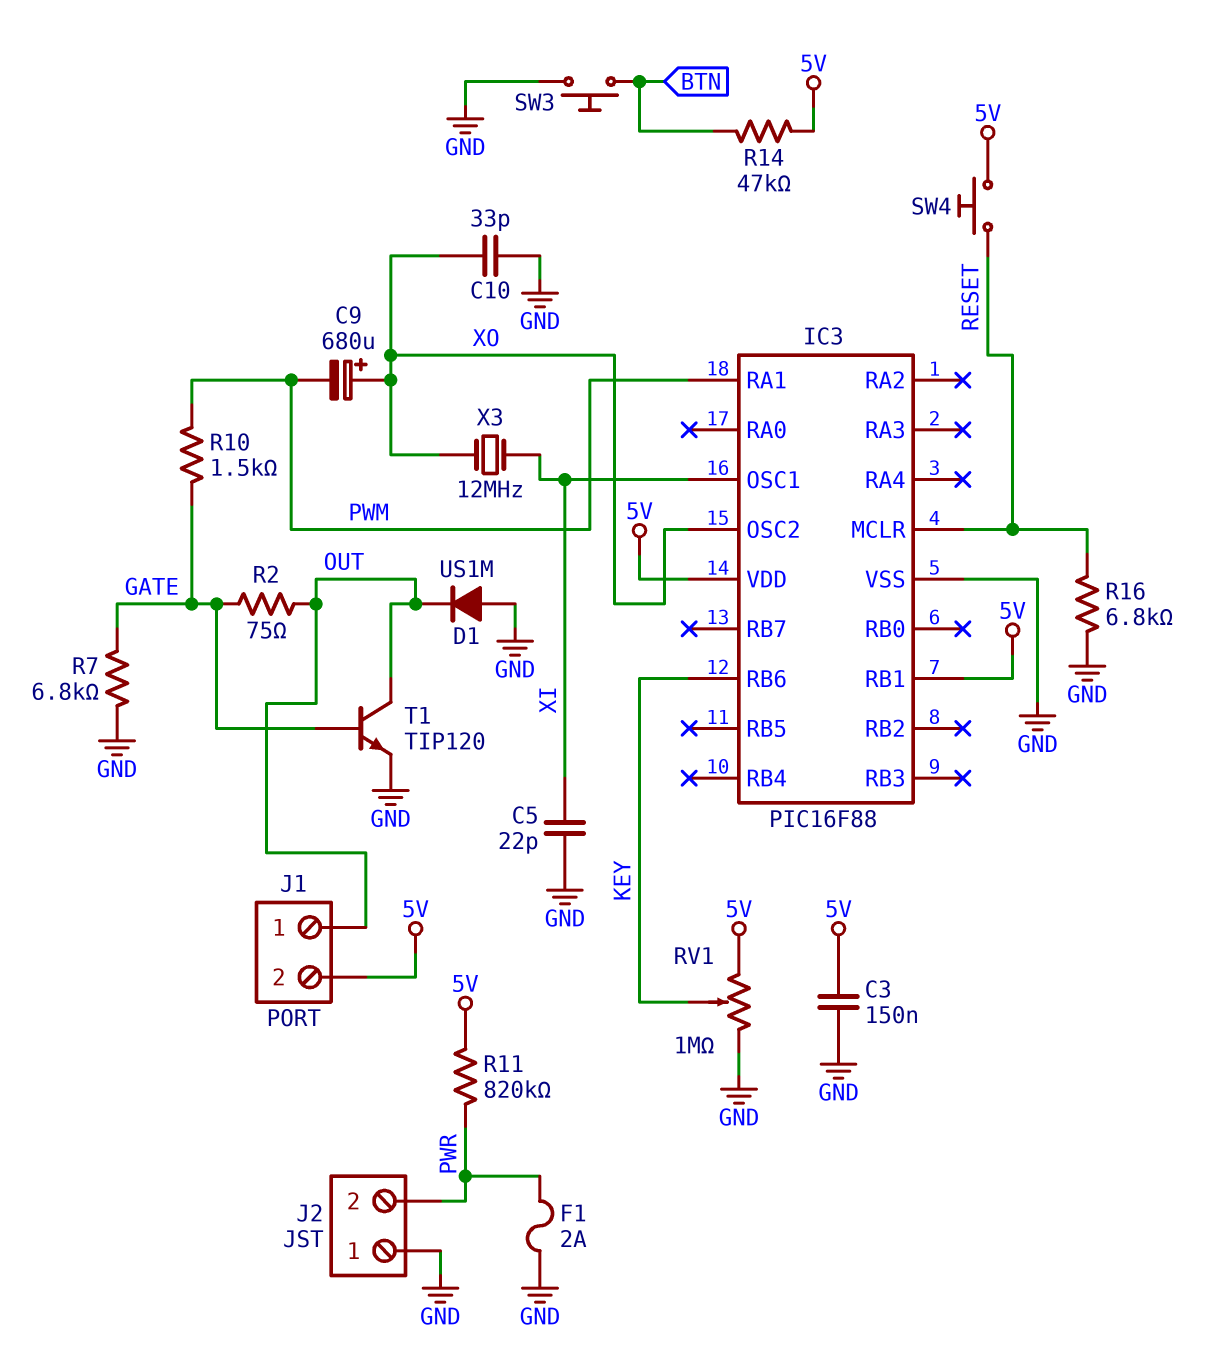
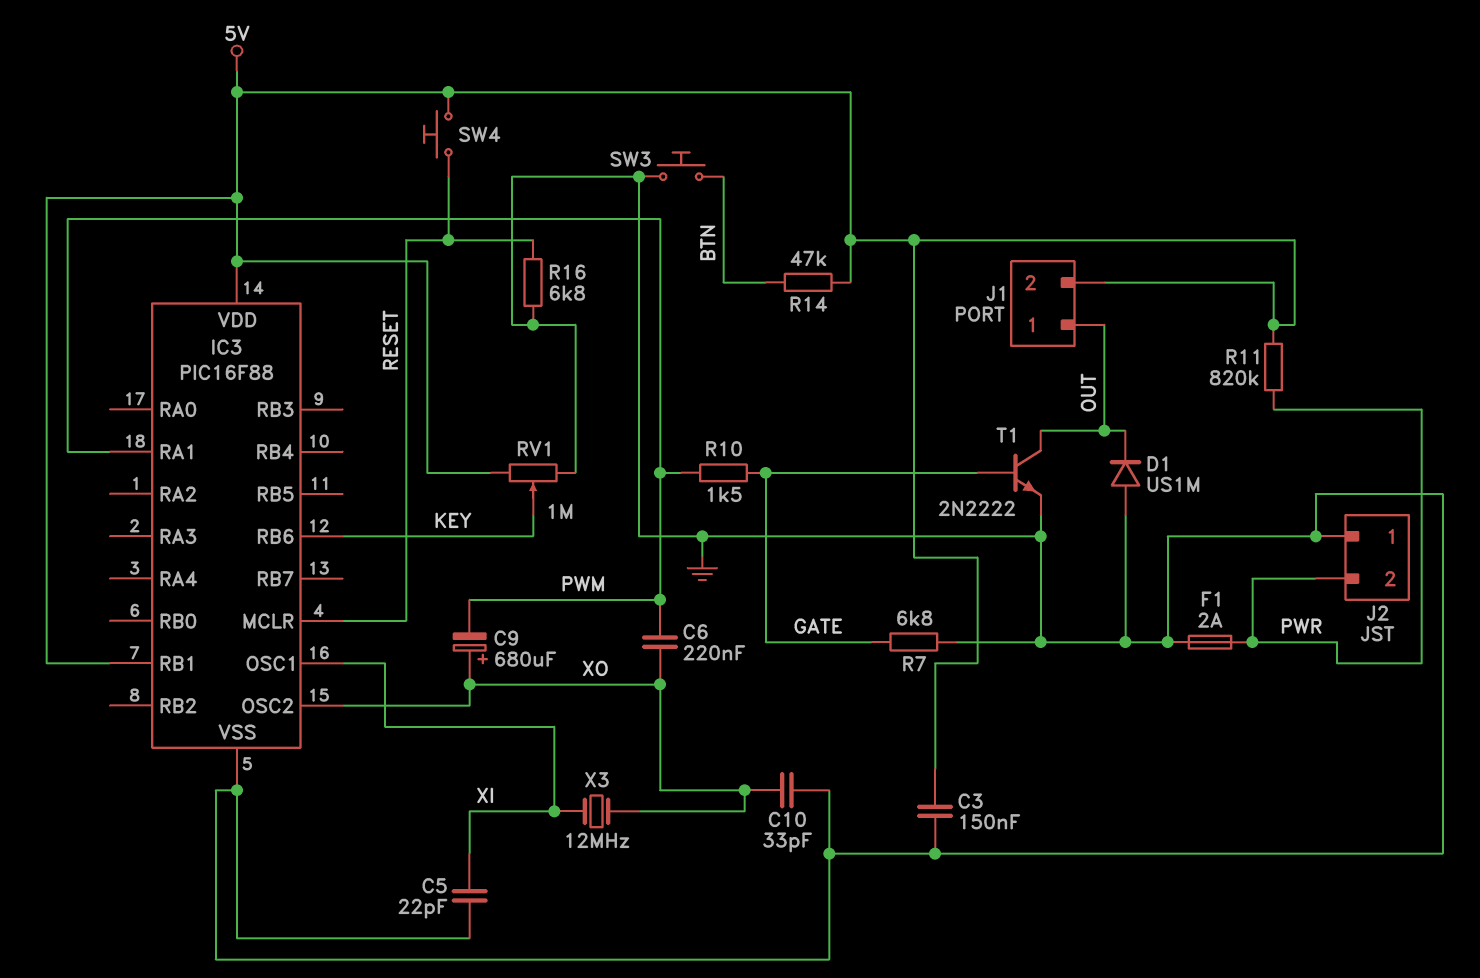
C6: none -> 220nF (PWM, XO)
R2: 75 (GATE, OUT) -> none
T1: NPN TIP120 (B GATE, C OUT, E GND) -> NPN 2N2222 (B GATE, C OUT, E GND)

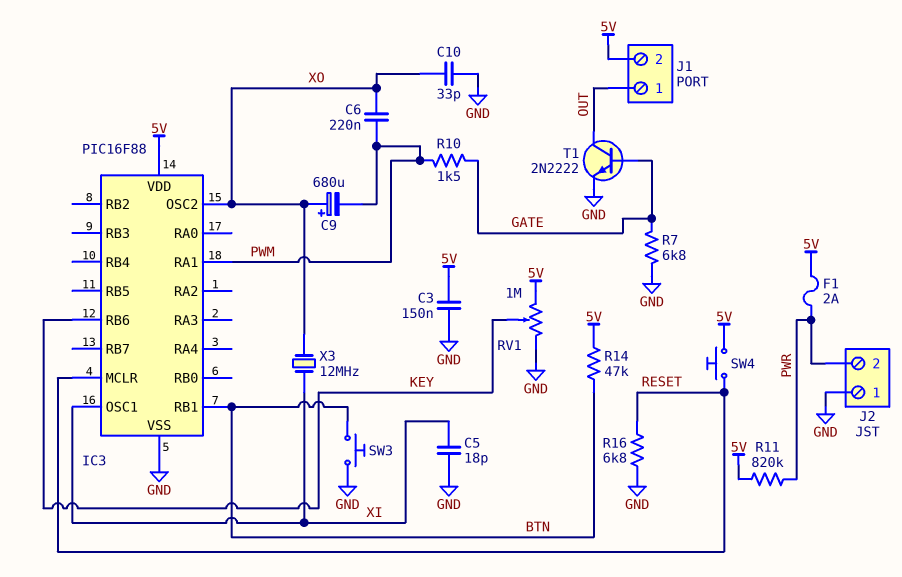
C5: 22pF (GND, XI) -> 18pF (GND, XI)
D1: diode US1M (A GND, K OUT) -> none
F1: 2A (GND, PWR) -> 2A (5V, PWR)
IC3 pin RB1: 5V -> BTN

